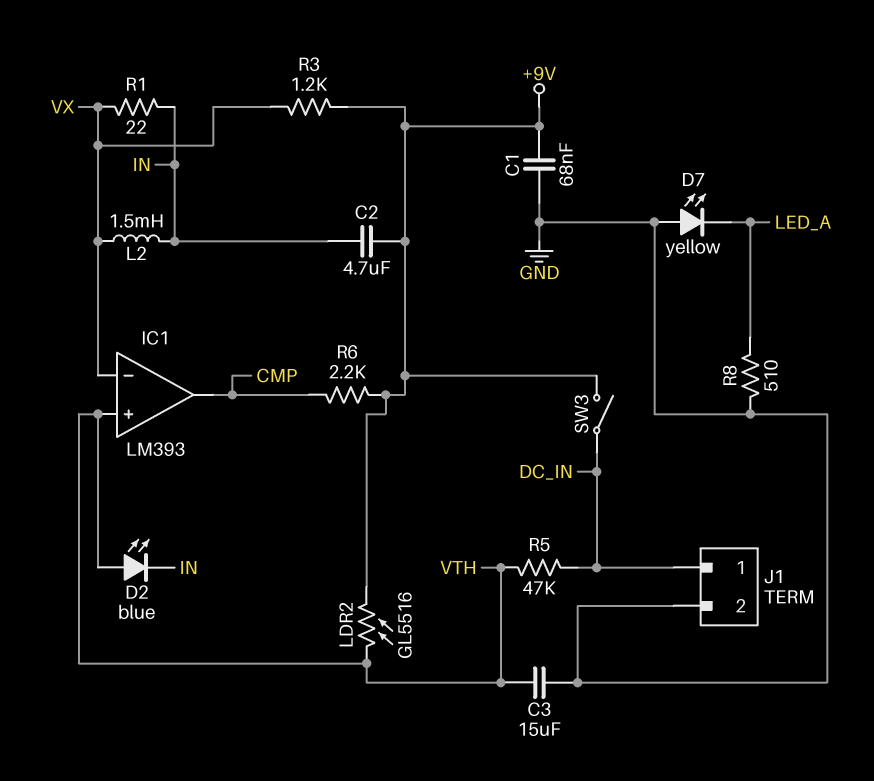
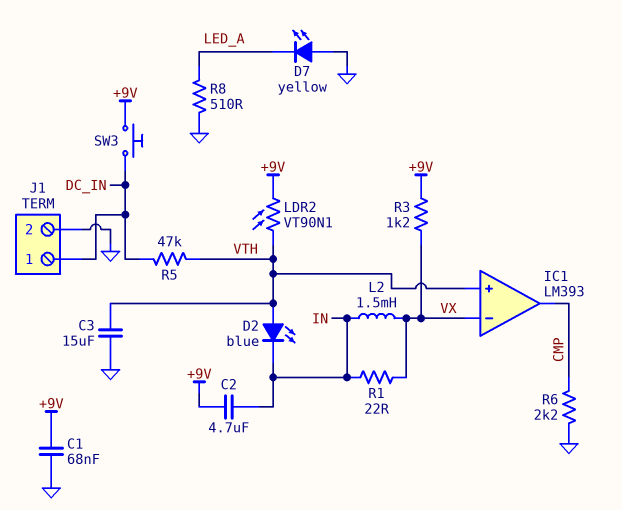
LDR2: GL5516 (+9V, VTH) -> VT90N1 (+9V, VTH)
R6: 2.2k (+9V, CMP) -> 2.2k (CMP, GND)
SW3: switch (+9V, DC_IN) -> button (+9V, DC_IN)

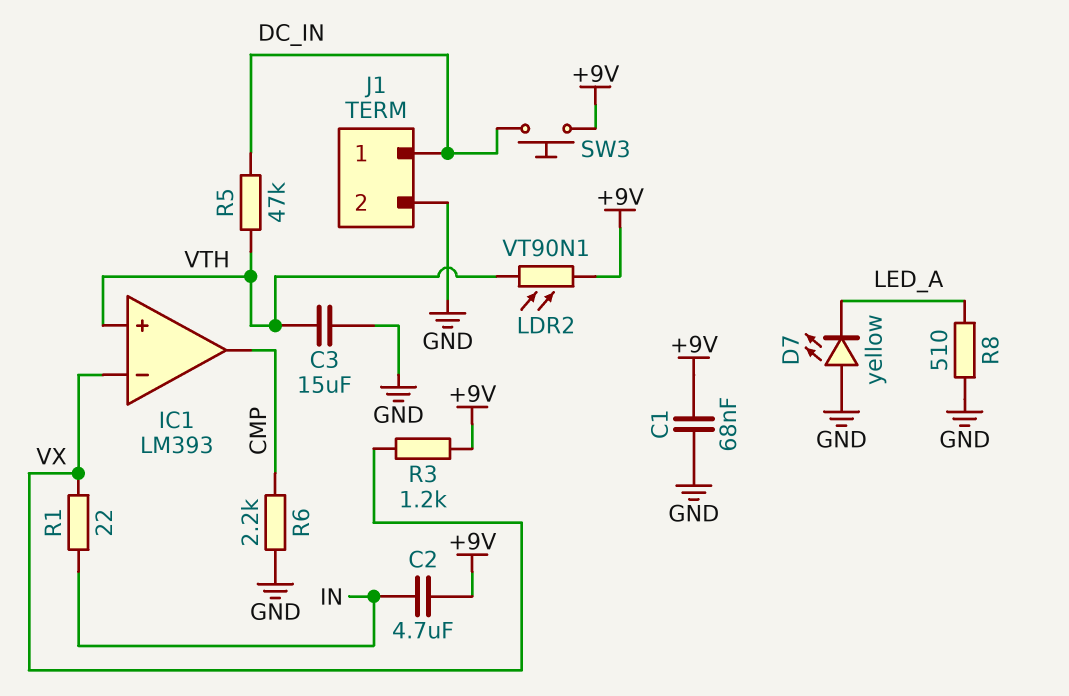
D2: LED blue (A VTH, K IN) -> none
L2: 1.5mH (IN, VX) -> none

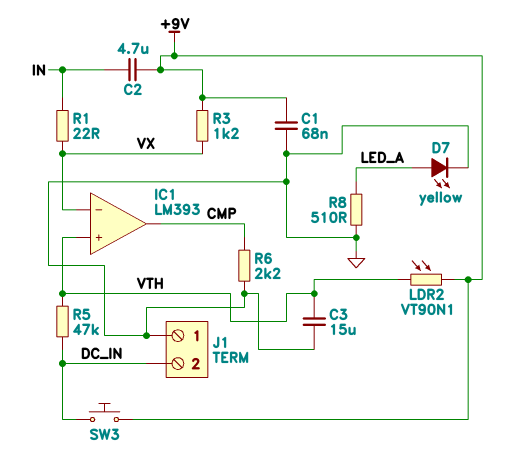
D7: LED yellow (A GND, K LED_A) -> LED yellow (A LED_A, K GND)
J1 pin 1: DC_IN -> GND
J1 pin 2: GND -> DC_IN

